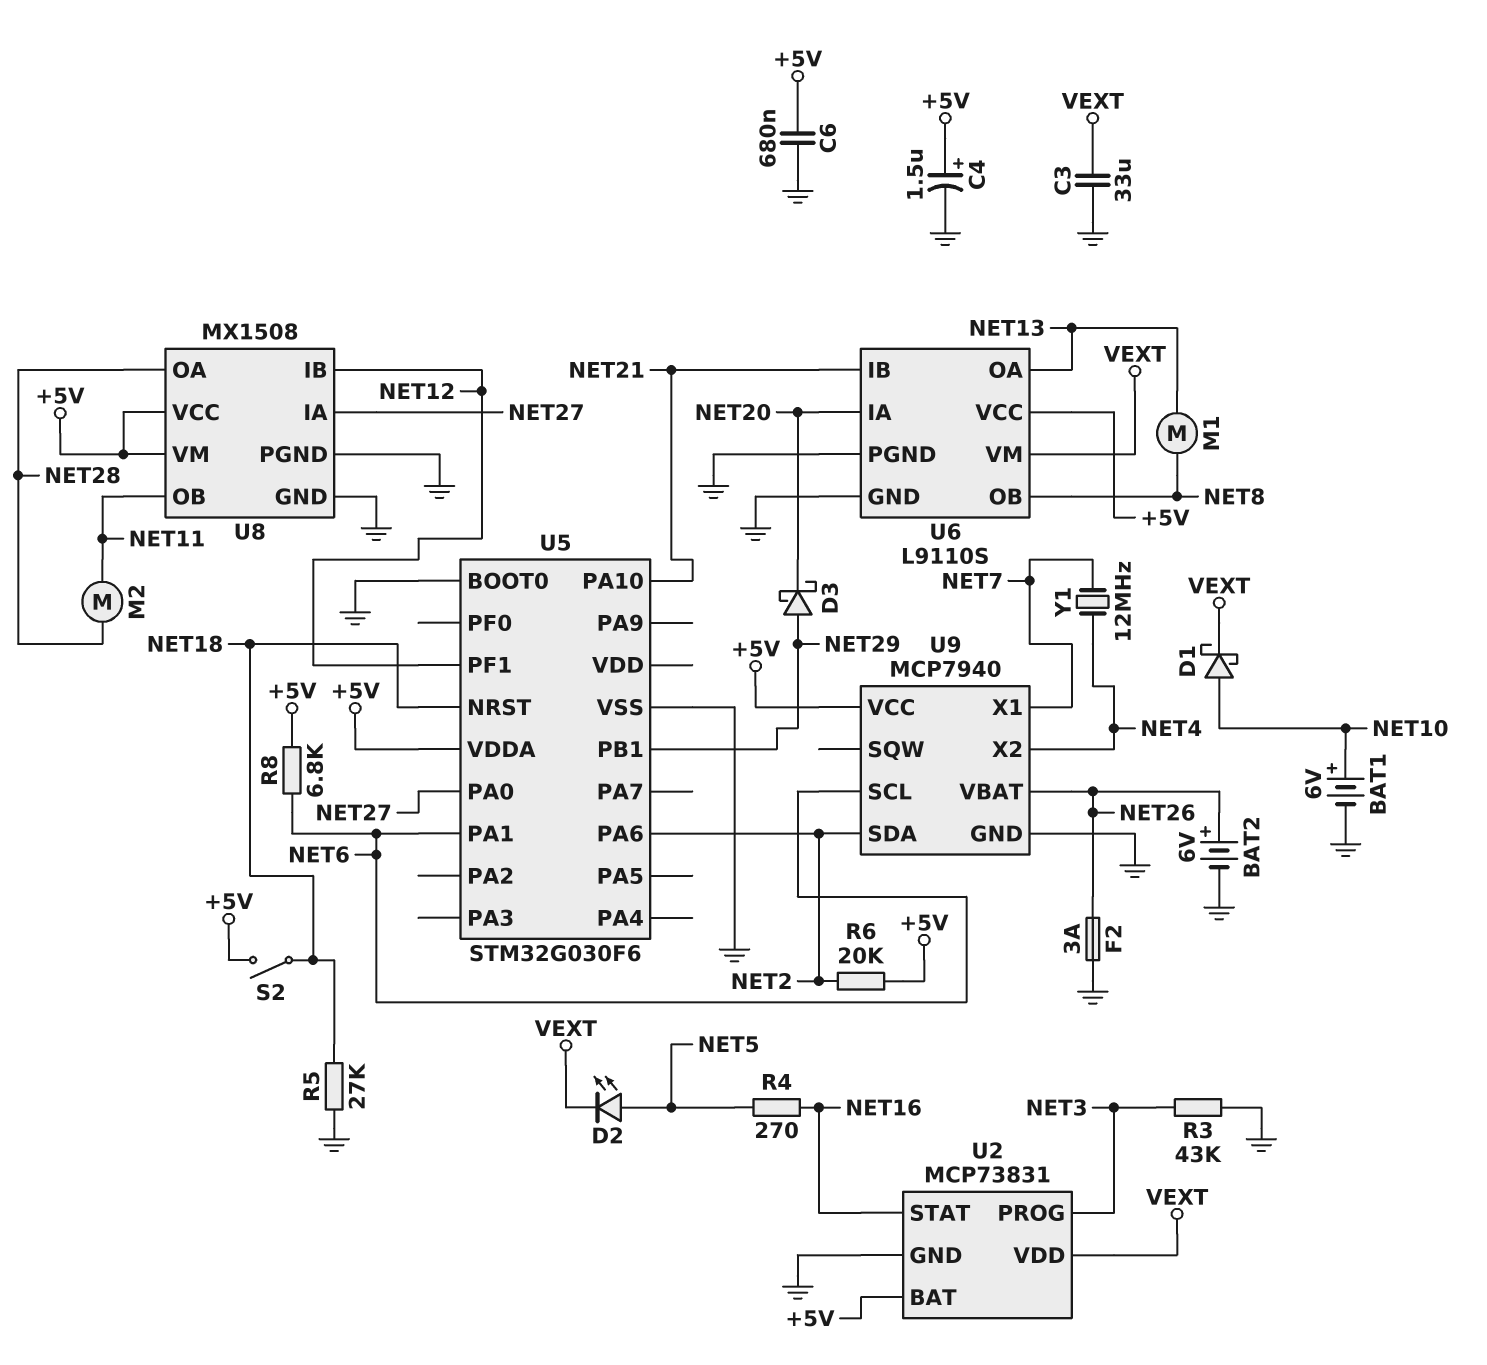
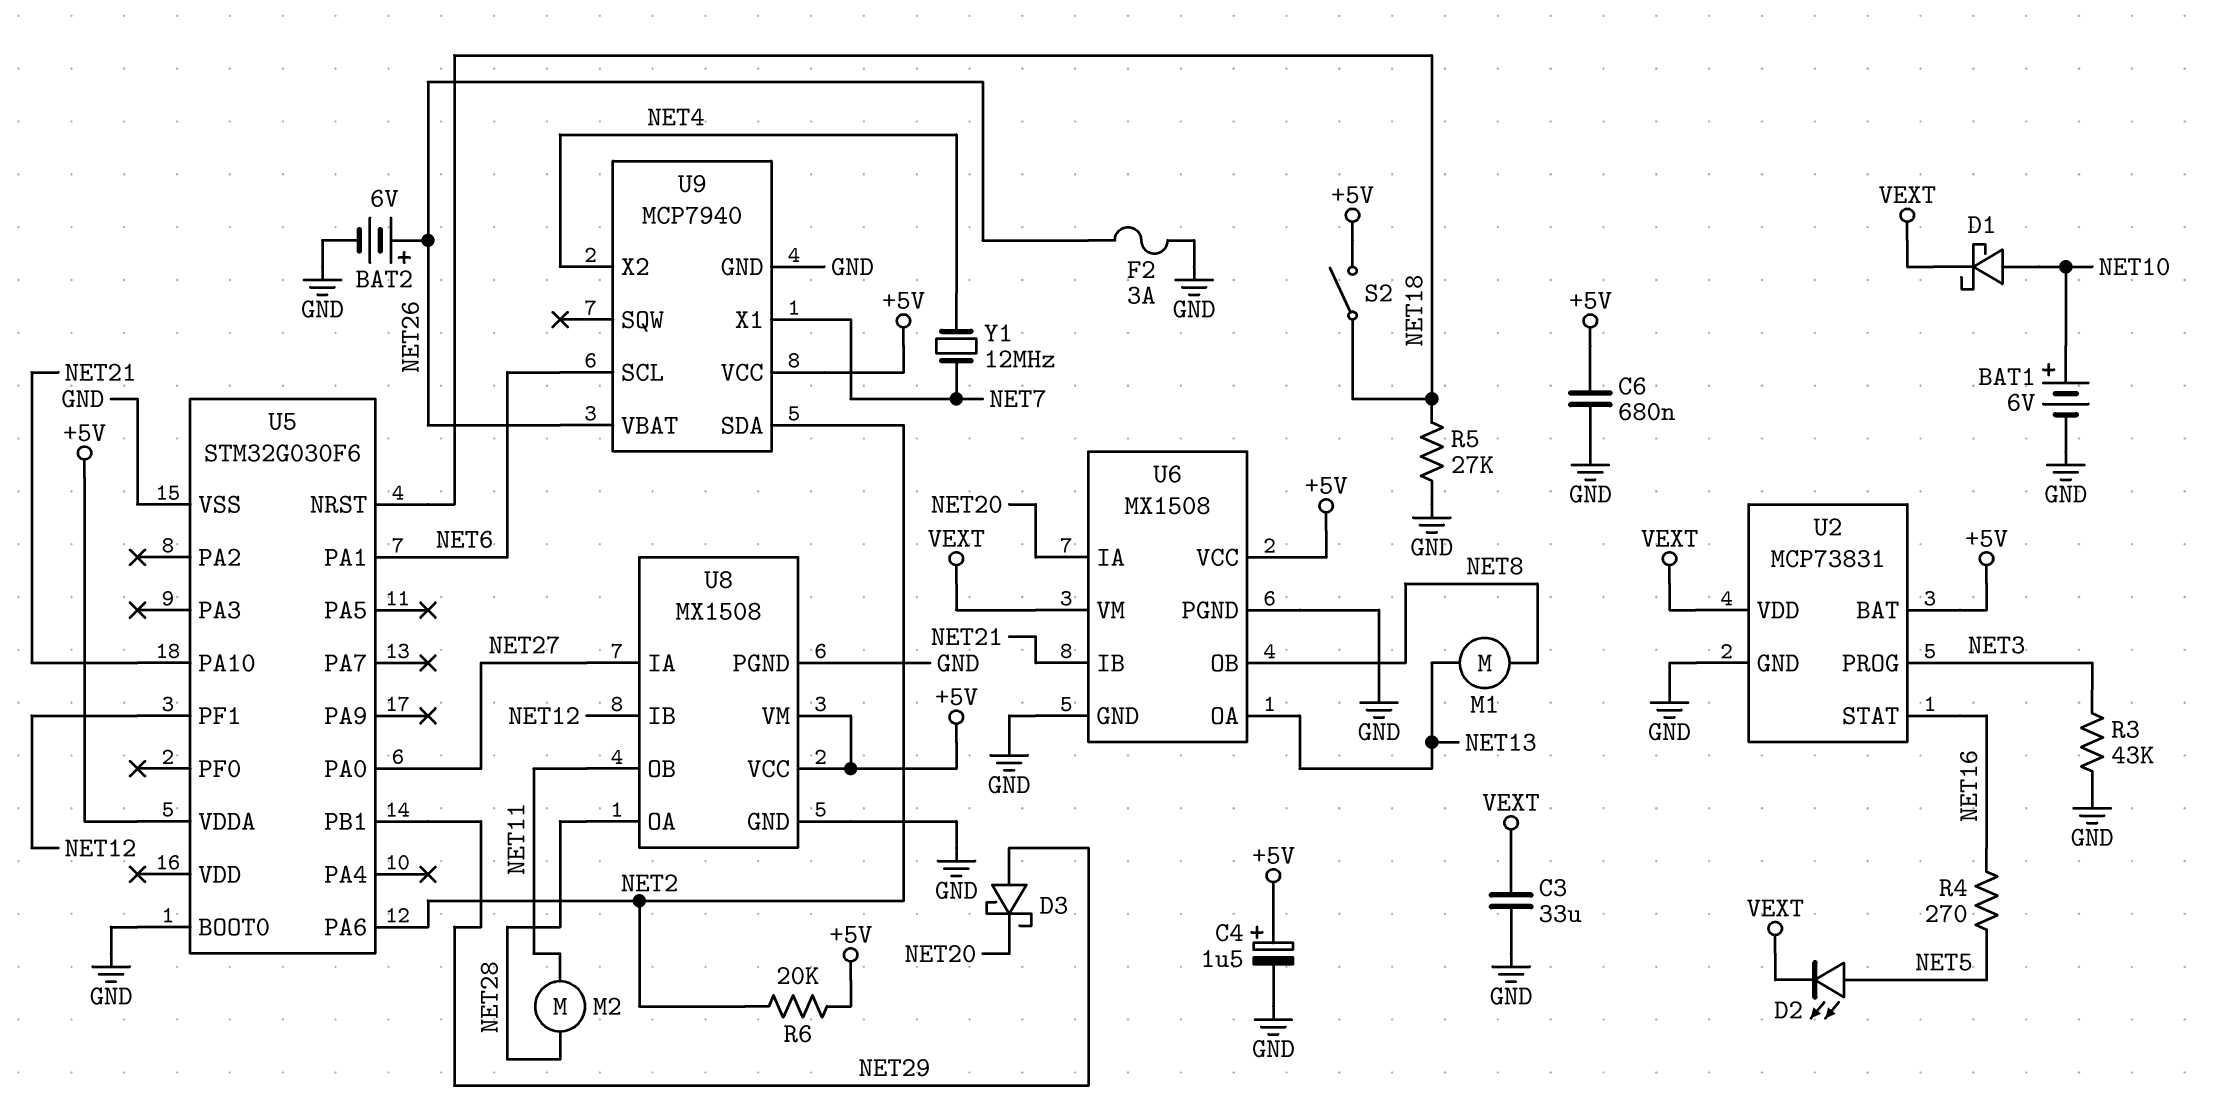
R8: 6.8k (+5V, NET6) -> none
U6: L9110S -> MX1508

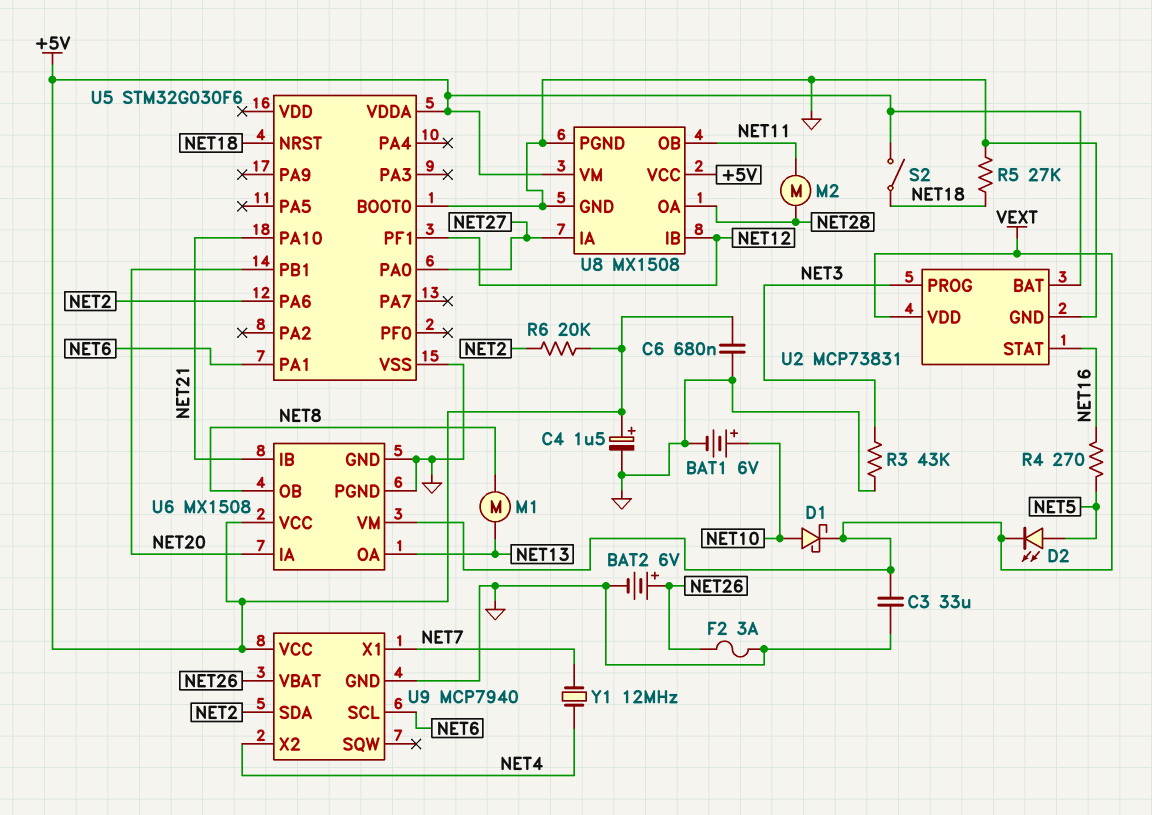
D3: schottky (A NET29, K NET20) -> none
U5 pin PB1: NET29 -> NET20

